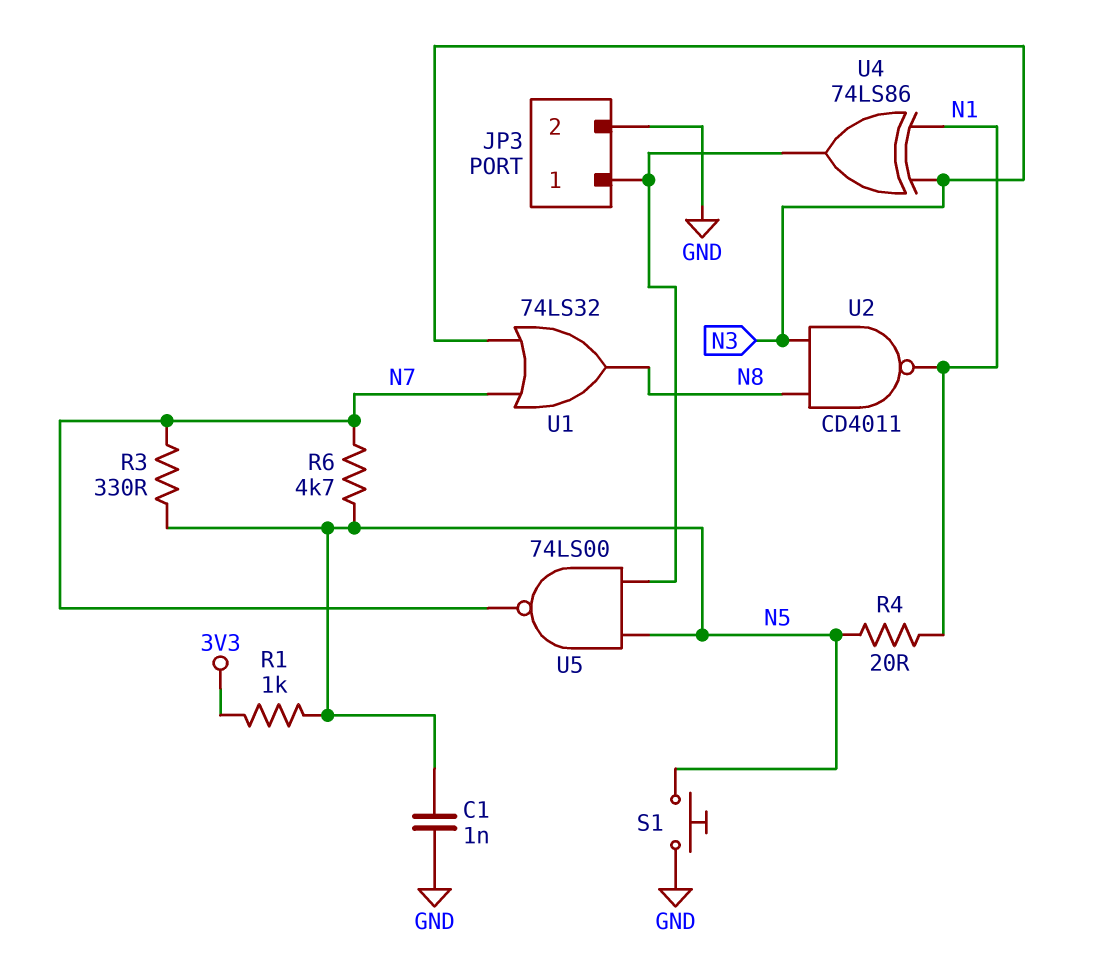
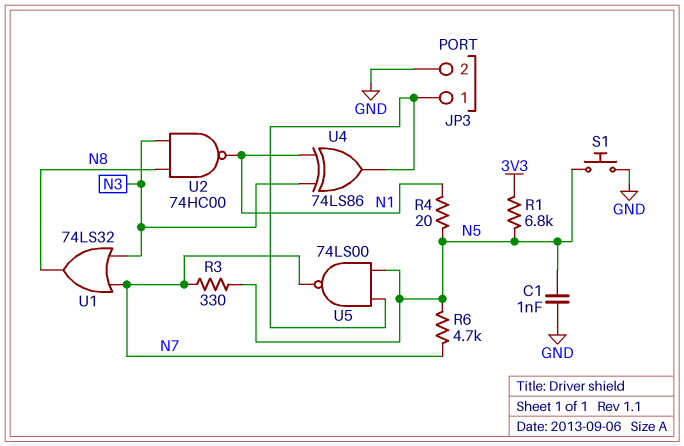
R1: 1k (3V3, N5) -> 6.8k (3V3, N5)
U2: NAND CD4011 (in N3, in N8, out N1) -> NAND 74HC00 (in N3, in N8, out N1)

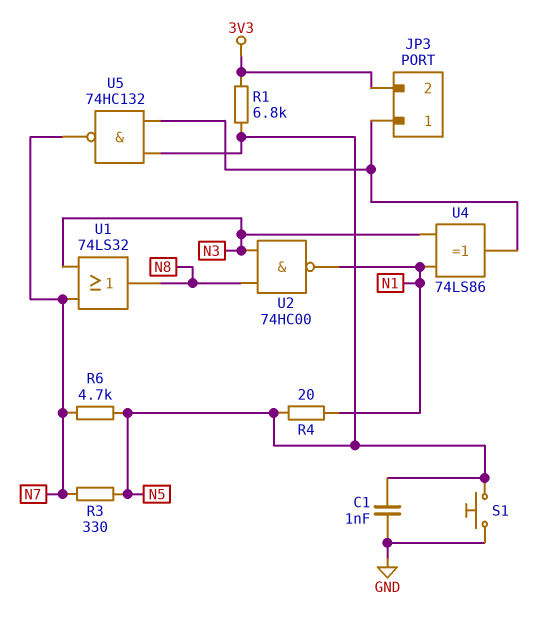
JP3 pin 2: GND -> 3V3
U5: NAND 74LS00 (in JP3/1, in N5, out N7) -> NAND 74HC132 (in JP3/1, in N5, out N7)

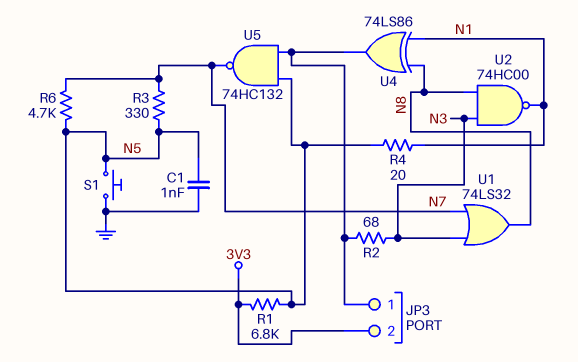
R2: none -> 68 (JP3/1, N3)
U4: XOR 74LS86 (in N1, in N3, out JP3/1) -> XOR 74LS86 (in N1, in N8, out JP3/1)

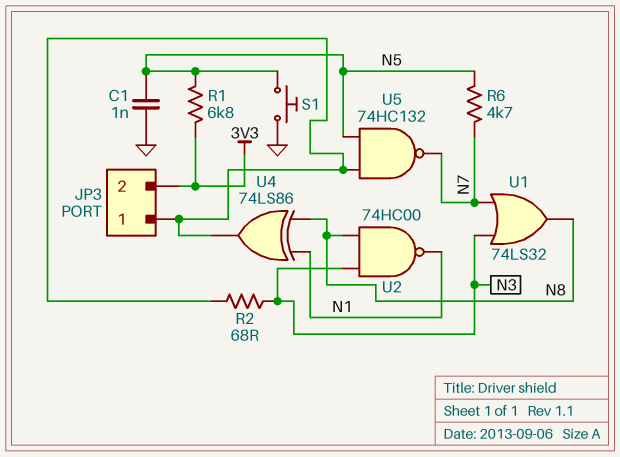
R3: 330 (N5, N7) -> none
R4: 20 (N1, N5) -> none

